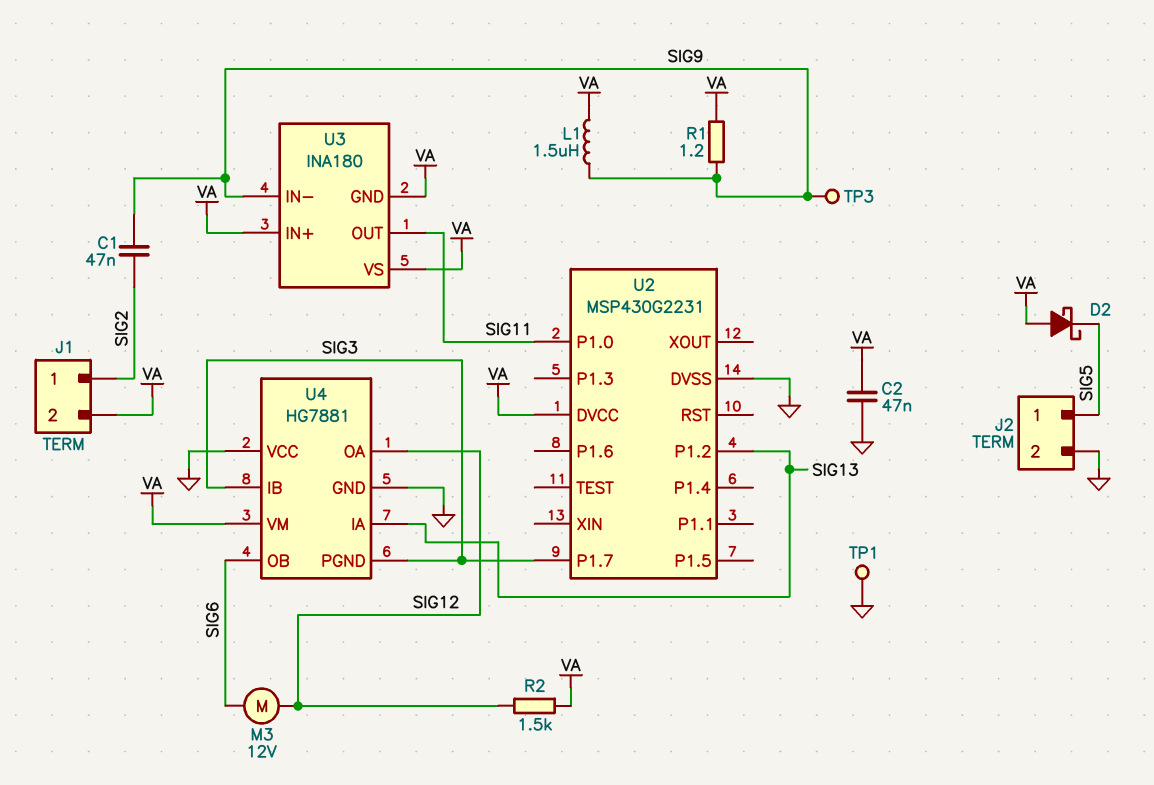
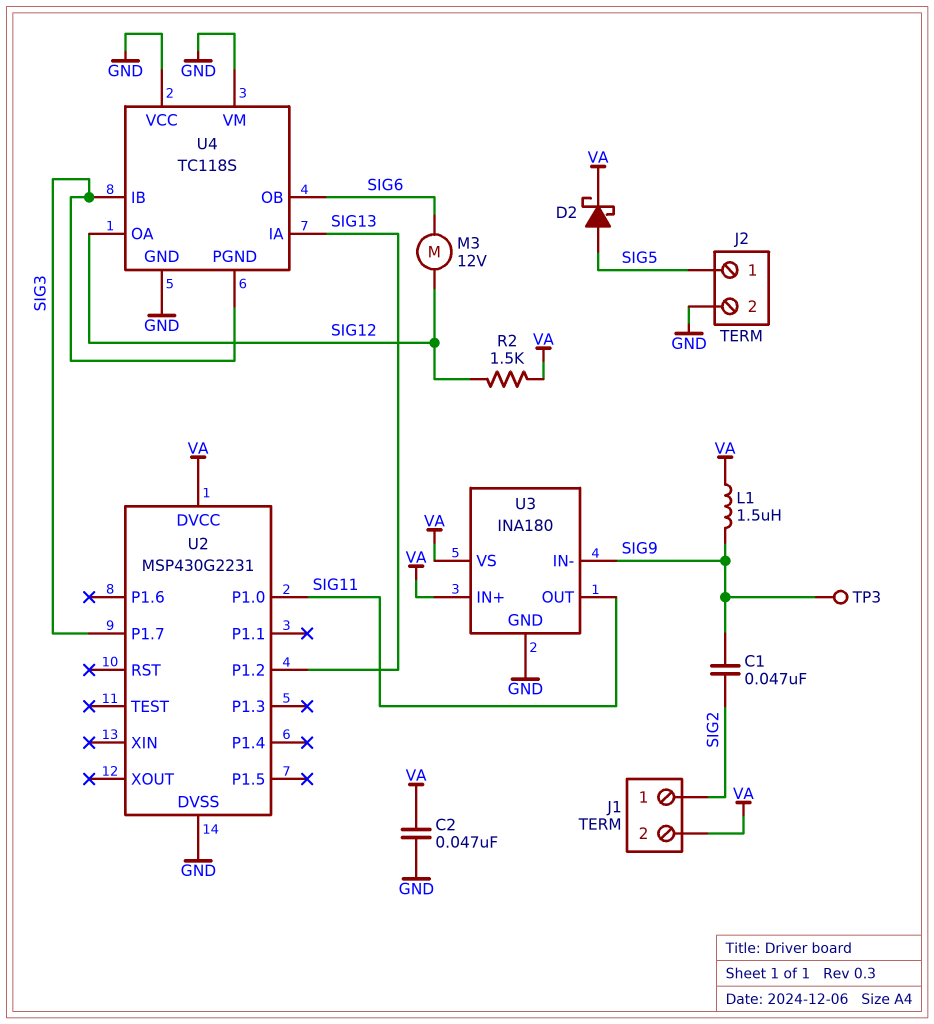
D2: schottky (A VA, K SIG5) -> schottky (A SIG5, K VA)
R1: 1.2 (SIG9, VA) -> none
TP1: test point (GND) -> none
U3 pin GND: VA -> GND
U4: HG7881 -> TC118S
U4 pin VM: VA -> GND

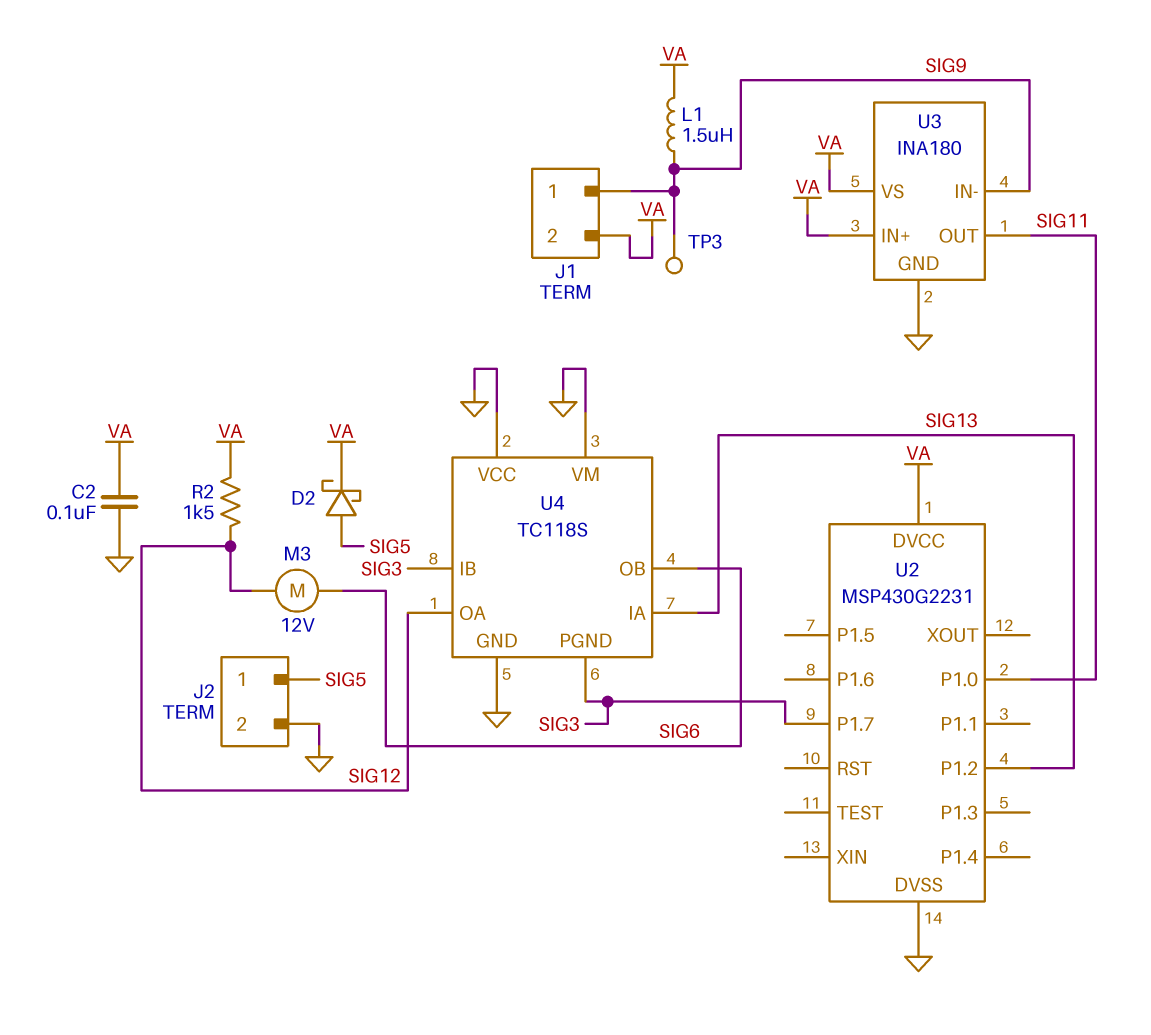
C1: 47nF (SIG2, SIG9) -> none
C2: 47nF (GND, VA) -> 100nF (GND, VA)
J1 pin 1: SIG2 -> SIG9

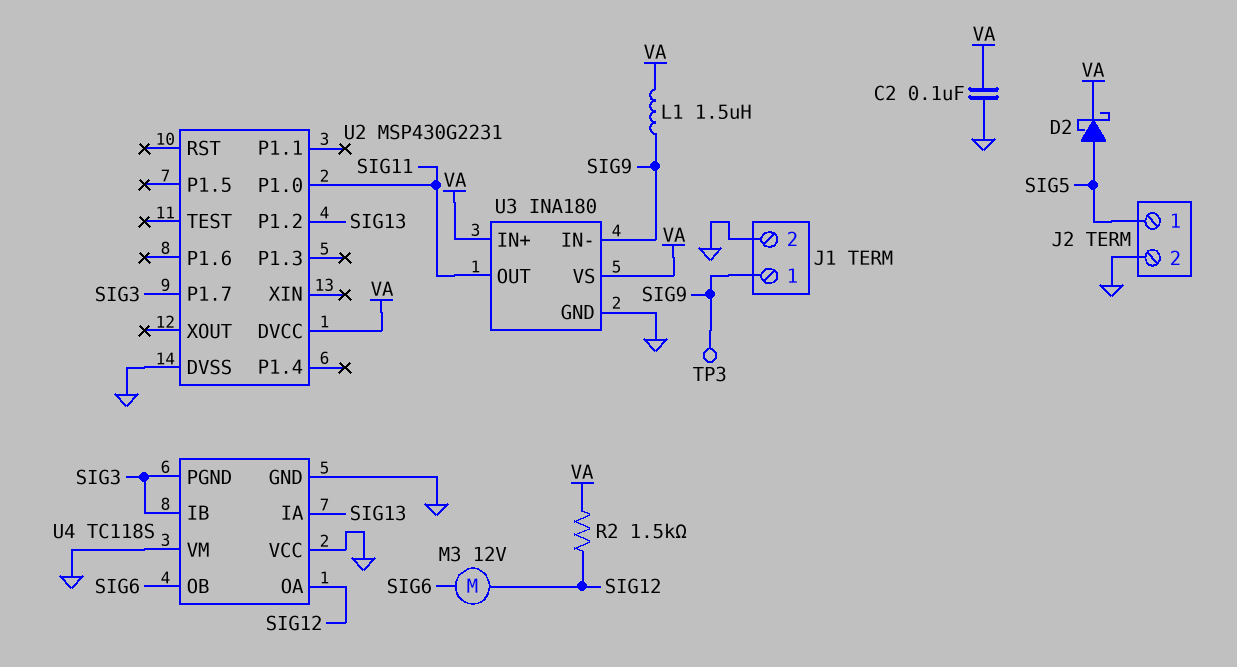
J1 pin 2: VA -> GND

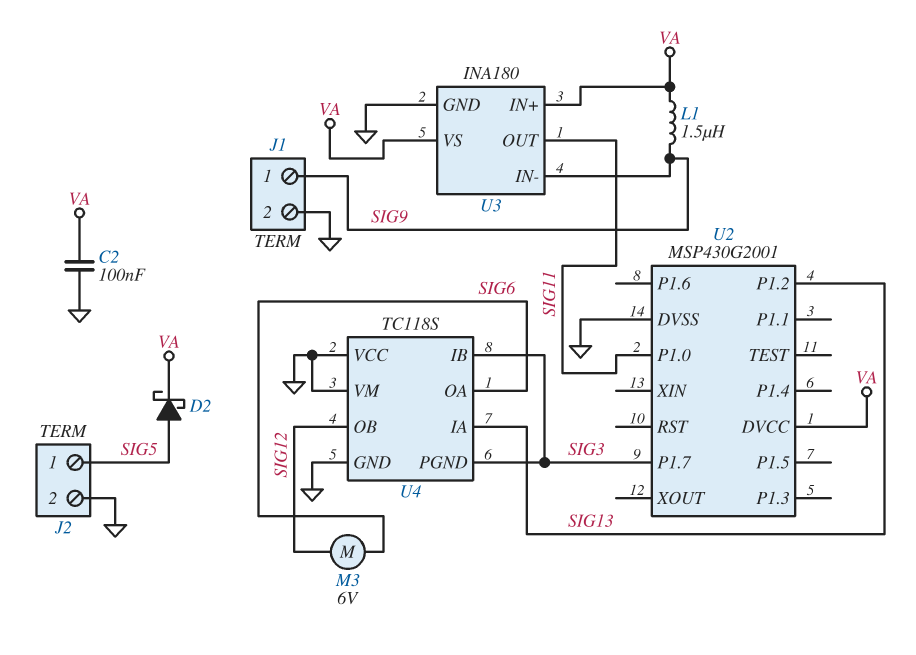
M3: motor 12V (SIG6, SIG12) -> motor 6V (SIG6, SIG12)
R2: 1.5k (SIG12, VA) -> none
TP3: test point (SIG9) -> none
U2: MSP430G2231 -> MSP430G2001
U4 pin OA: SIG12 -> SIG6
U4 pin OB: SIG6 -> SIG12

